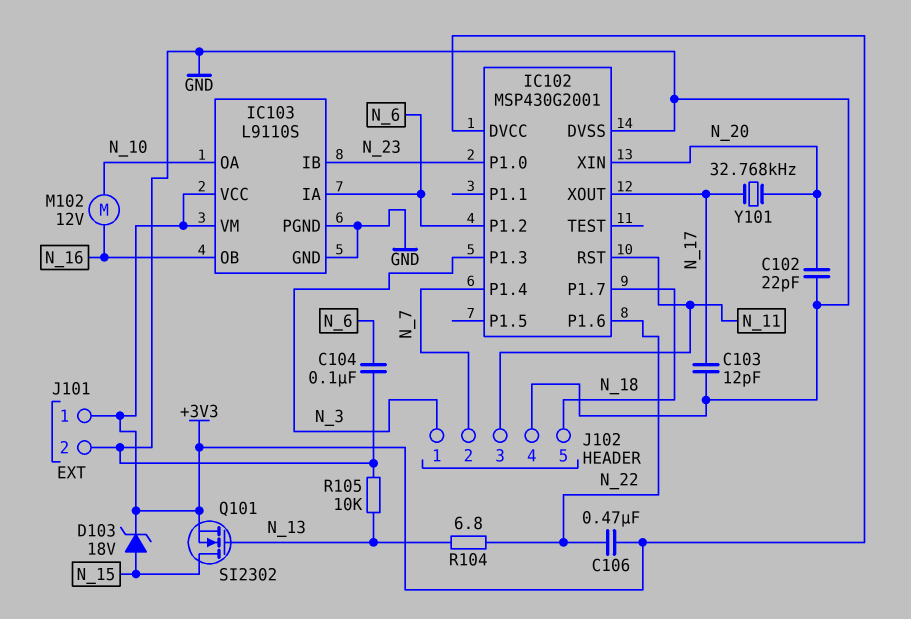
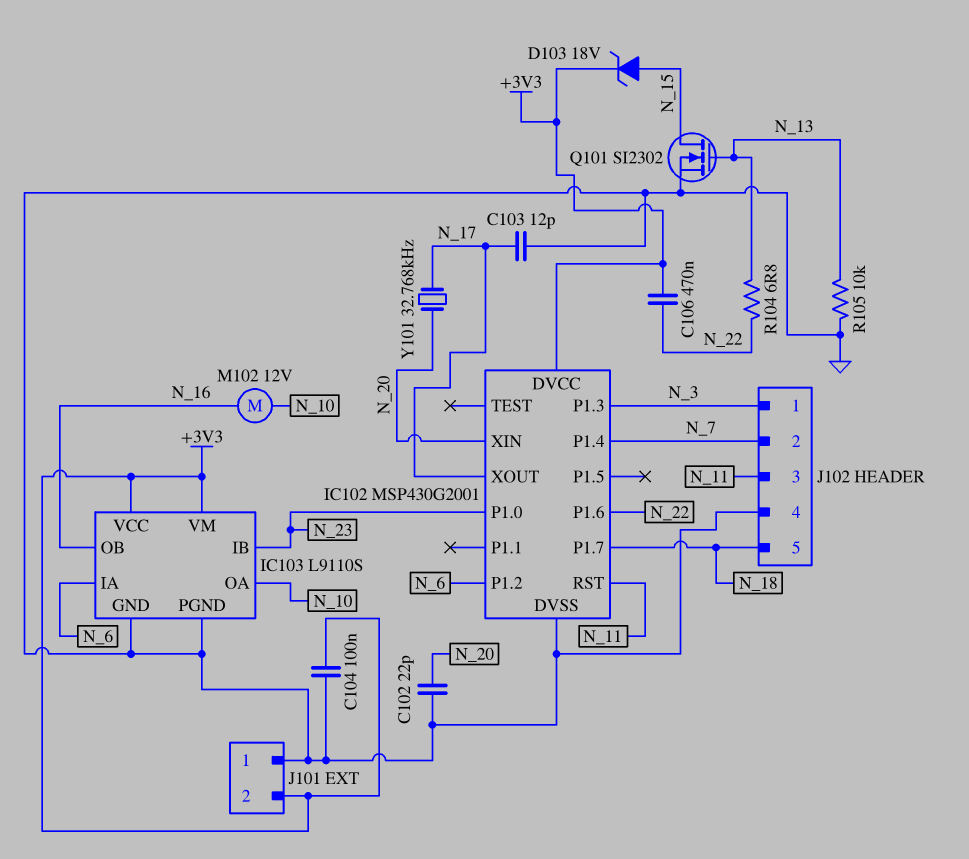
C104: 100nF (GND, N_6) -> 100nF (+3V3, GND)
J101 pin 1: +3V3 -> GND
J101 pin 2: GND -> +3V3
Q101: NMOS SI2302 (G N_13, D N_15, S +3V3) -> NMOS SI2302 (G N_13, D N_15, S GND)

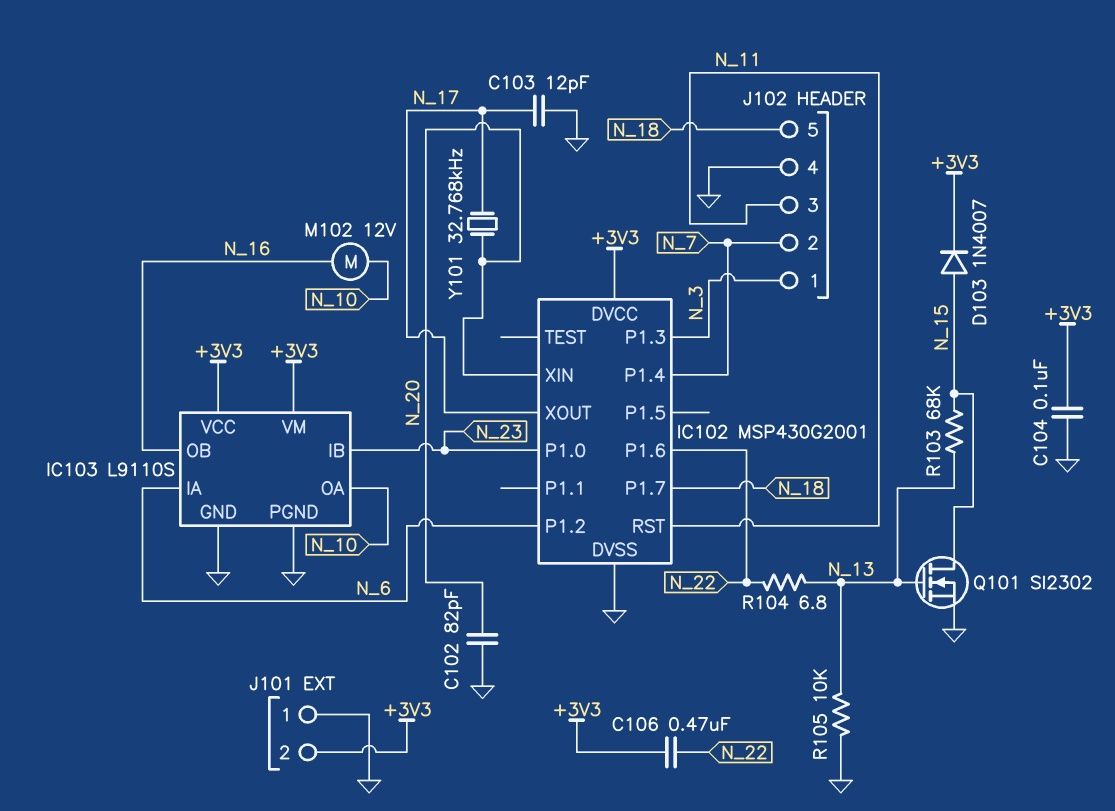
C102: 22pF (GND, N_20) -> 82pF (GND, N_20)
D103: zener 18V (A N_15, K +3V3) -> diode 1N4007 (A N_15, K +3V3)
R103: none -> 68k (N_13, N_15)

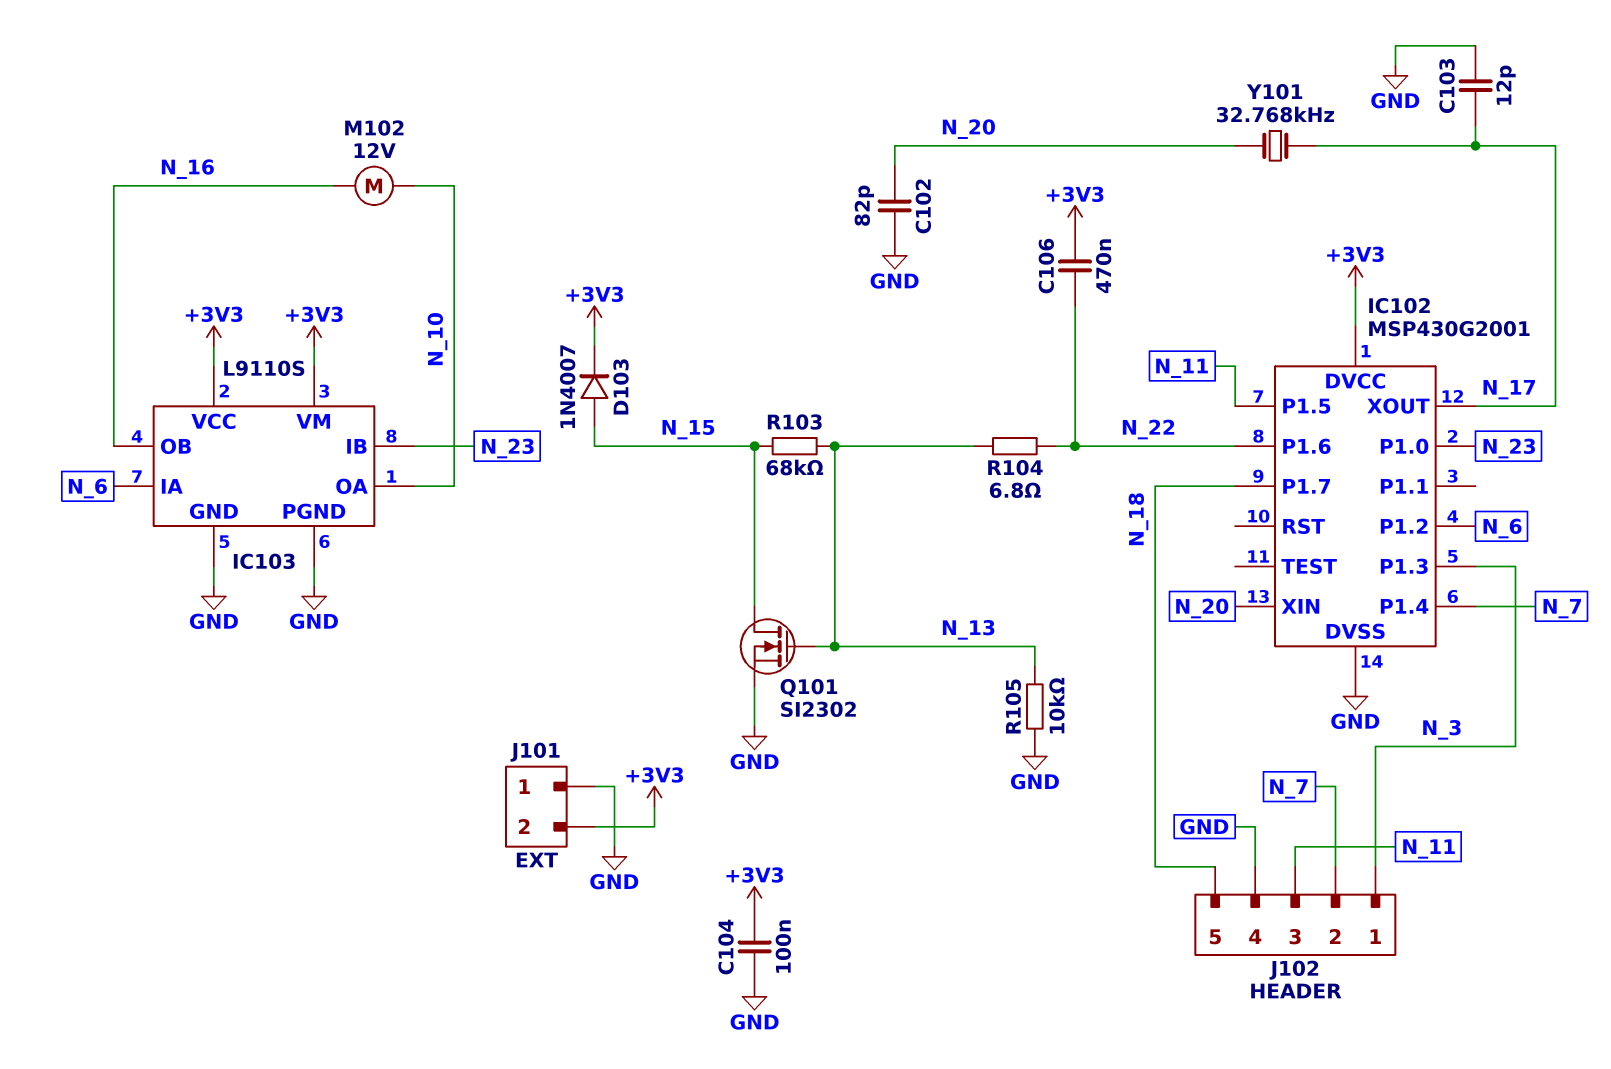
IC102 pin P1.5: none -> N_11
IC102 pin RST: N_11 -> none

